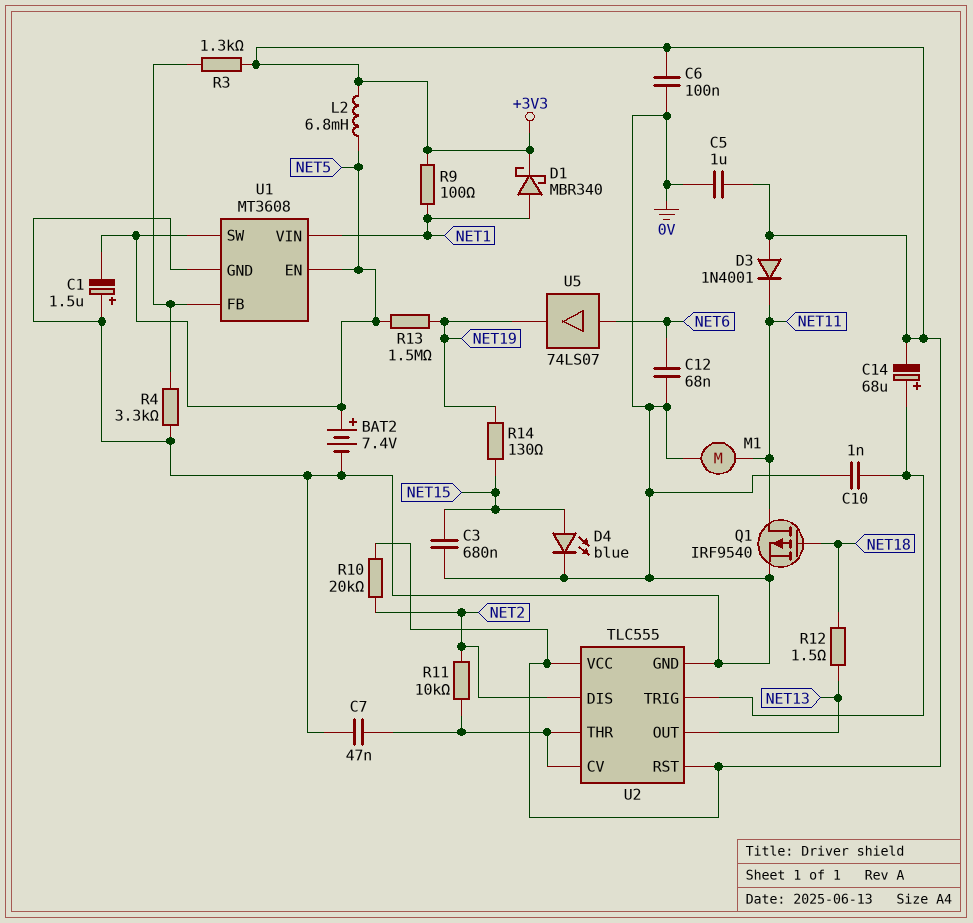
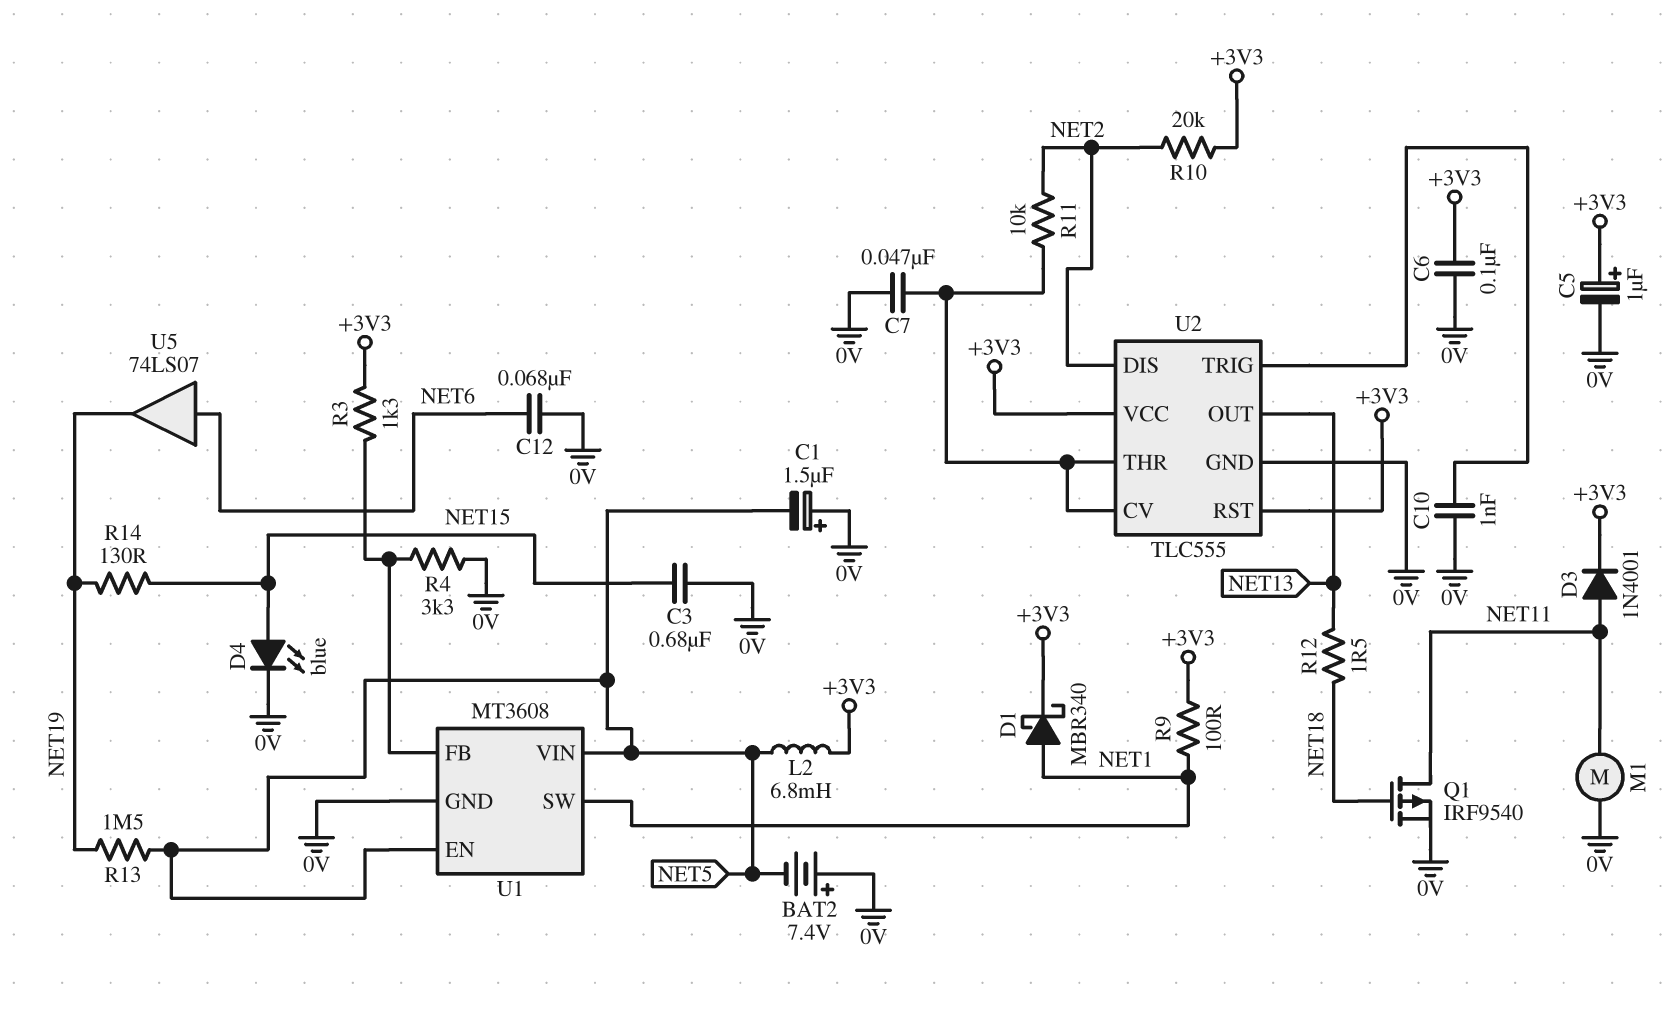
BAT2: 7.4V (plus NET5, minus 0V) -> 7.4V (plus 0V, minus NET5)
C5: 1uF (+3V3, 0V) -> 1uF (plus +3V3, minus 0V)
C14: 68uF (plus U2/TRIG, minus +3V3) -> none
D3: diode 1N4001 (A +3V3, K NET11) -> diode 1N4001 (A NET11, K +3V3)
U1 pin SW: NET5 -> NET1
U1 pin VIN: NET1 -> NET5

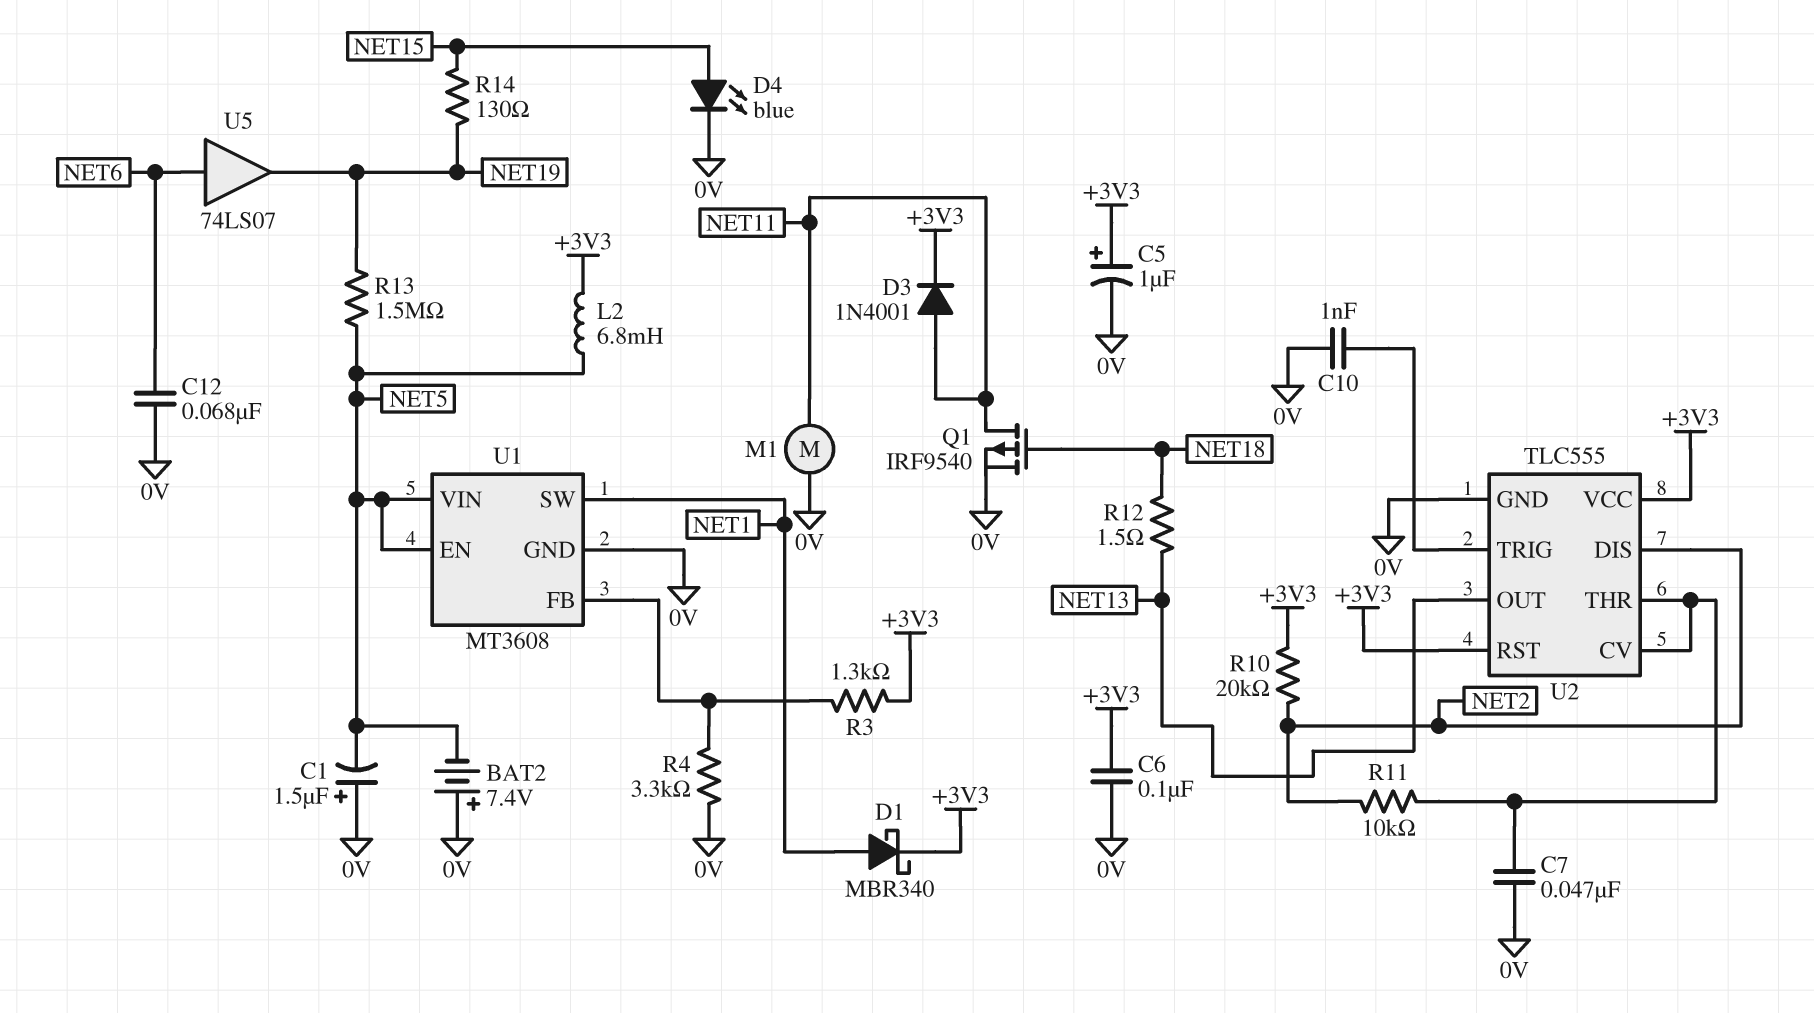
C3: 680nF (0V, NET15) -> none
R9: 100 (+3V3, NET1) -> none

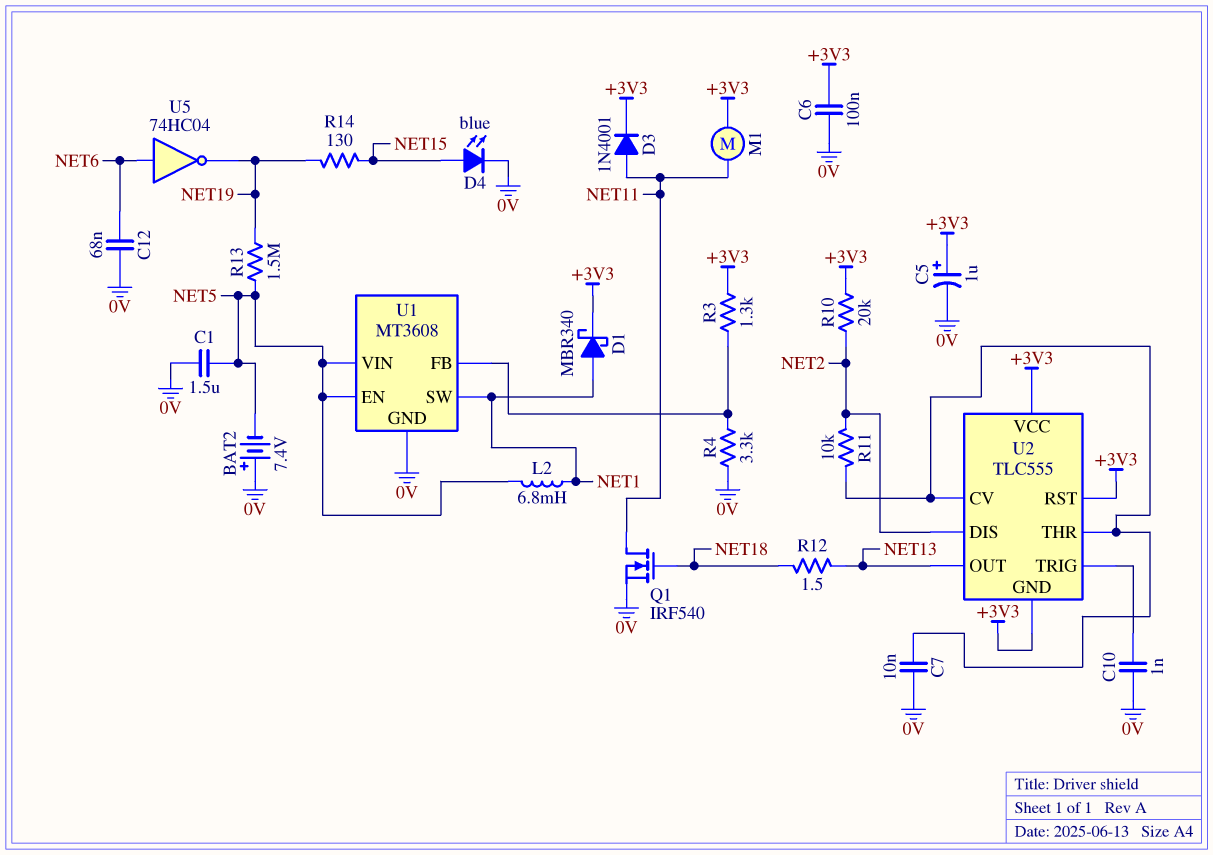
C1: 1.5uF (plus 0V, minus NET5) -> 1.5uF (0V, NET5)
C7: 47nF (0V, U2/CV) -> 10nF (0V, U2/CV)
L2: 6.8mH (+3V3, NET5) -> 6.8mH (NET1, NET5)
M1: motor (0V, NET11) -> motor (+3V3, NET11)
Q1: PMOS IRF9540 (G NET18, D NET11, S 0V) -> NMOS IRF540 (G NET18, D NET11, S 0V)
U2 pin GND: 0V -> +3V3
U5: buffer 74LS07 (in NET6, out NET19) -> NOT 74HC04 (in NET6, out NET19)

